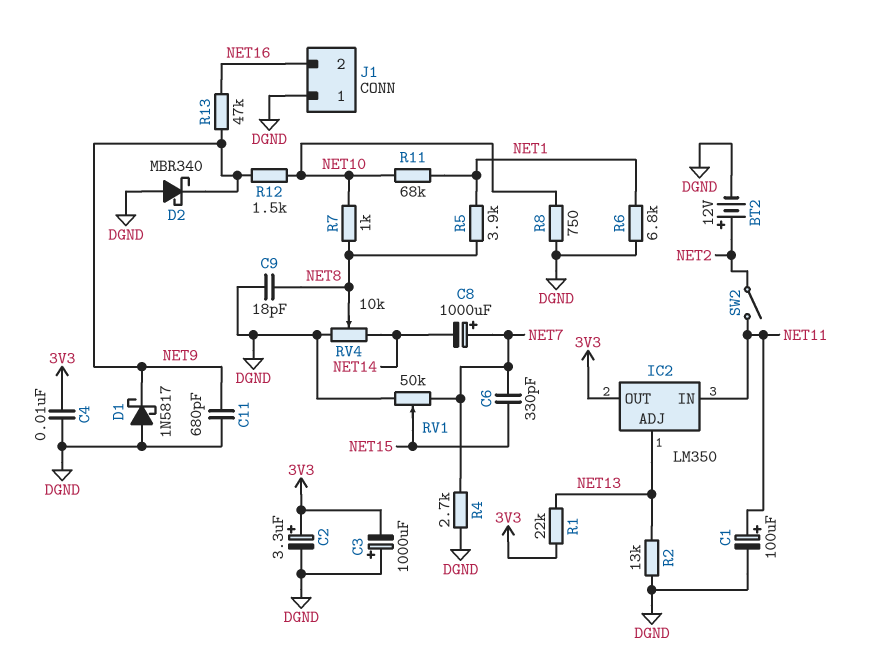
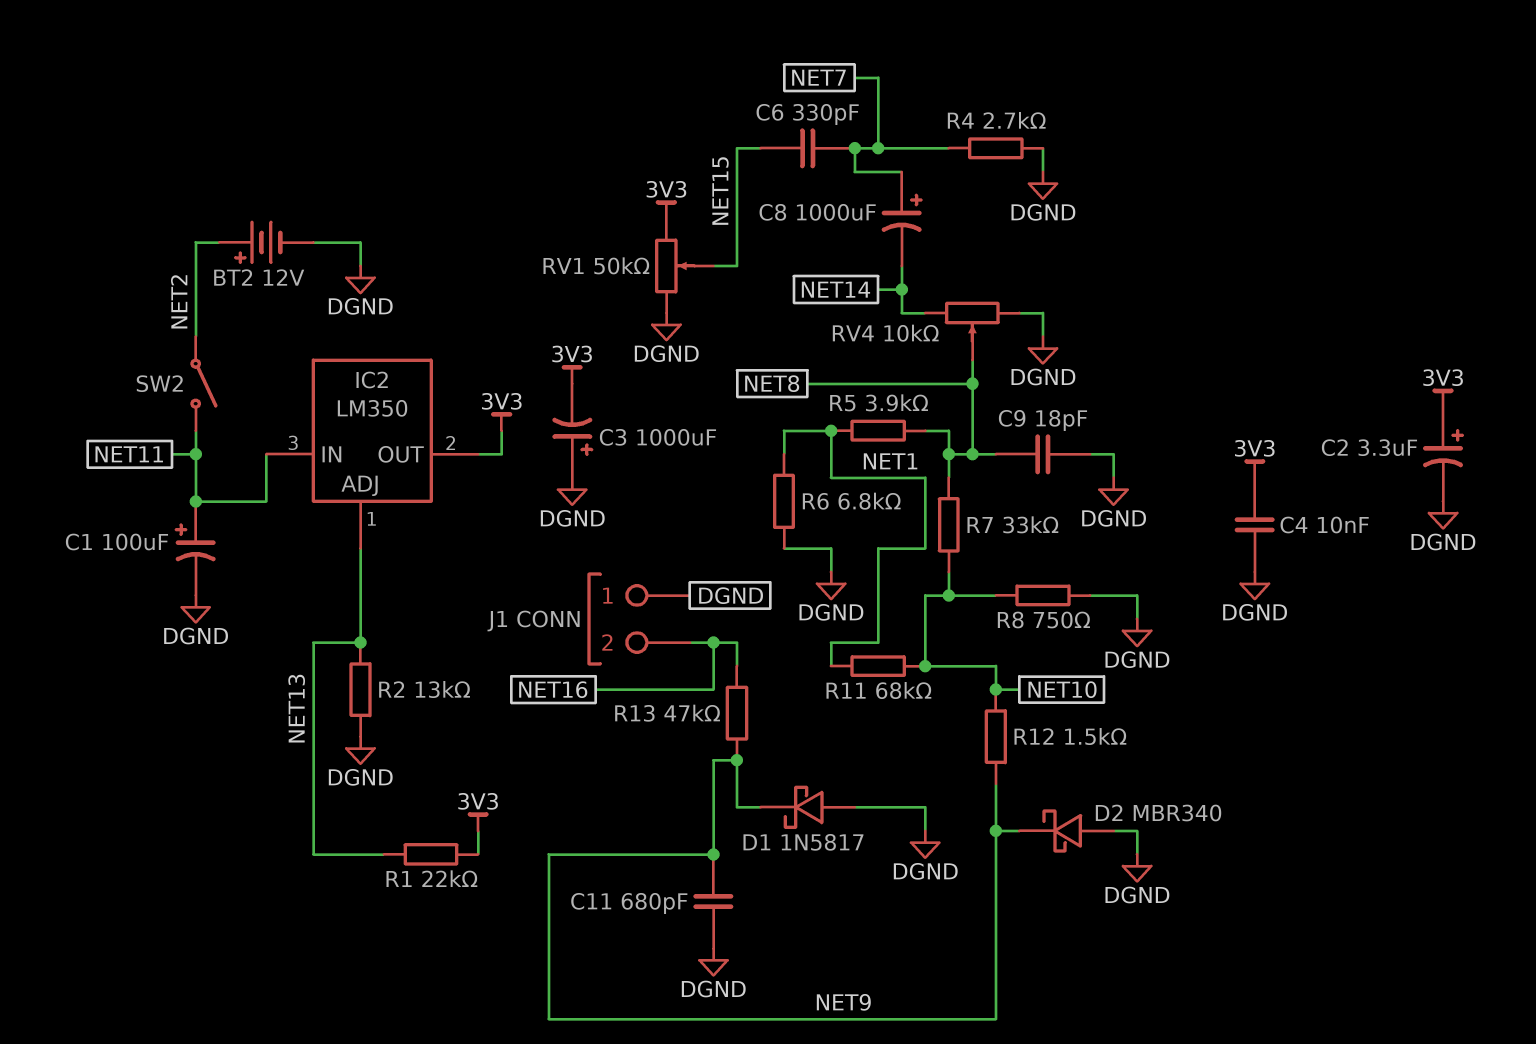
R7: 1k (NET8, NET10) -> 33k (NET8, NET10)
RV1: 50k (DGND, NET7, wiper NET15) -> 50k (3V3, DGND, wiper NET15)

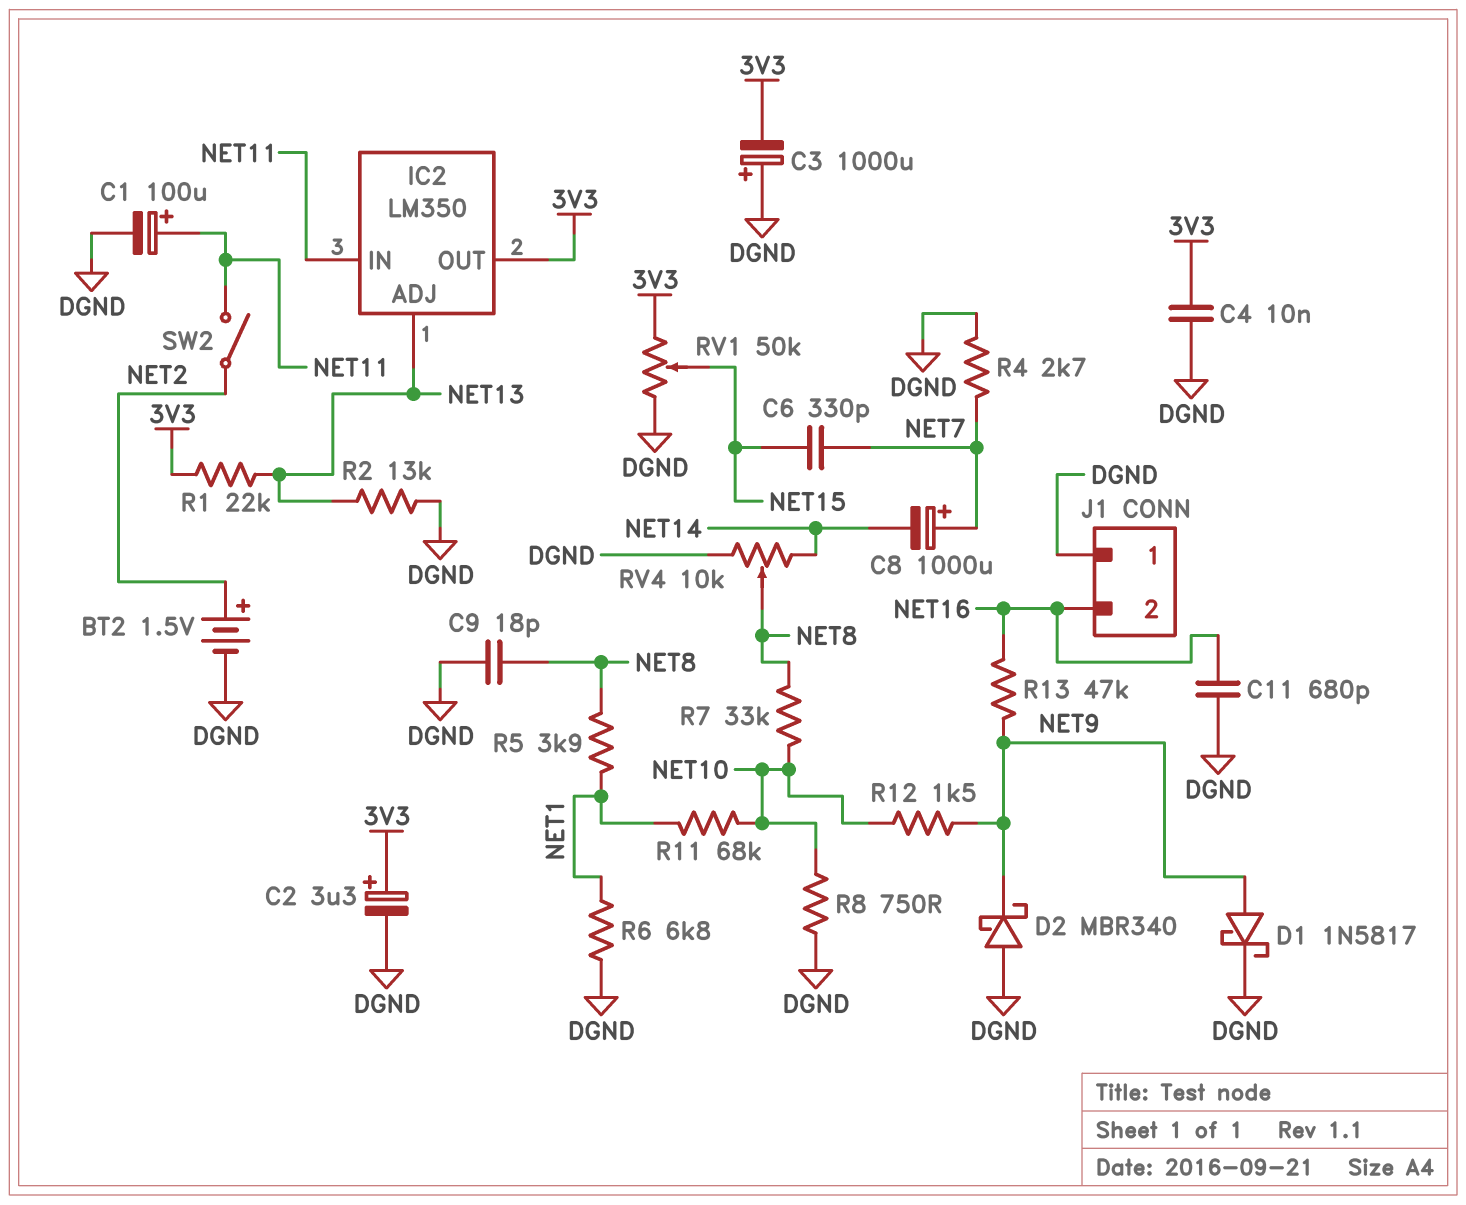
BT2: 12V (plus NET2, minus DGND) -> 1.5V (plus NET2, minus DGND)
C11: 680pF (DGND, NET9) -> 680pF (DGND, NET16)
D1: schottky 1N5817 (A DGND, K NET9) -> schottky 1N5817 (A NET9, K DGND)

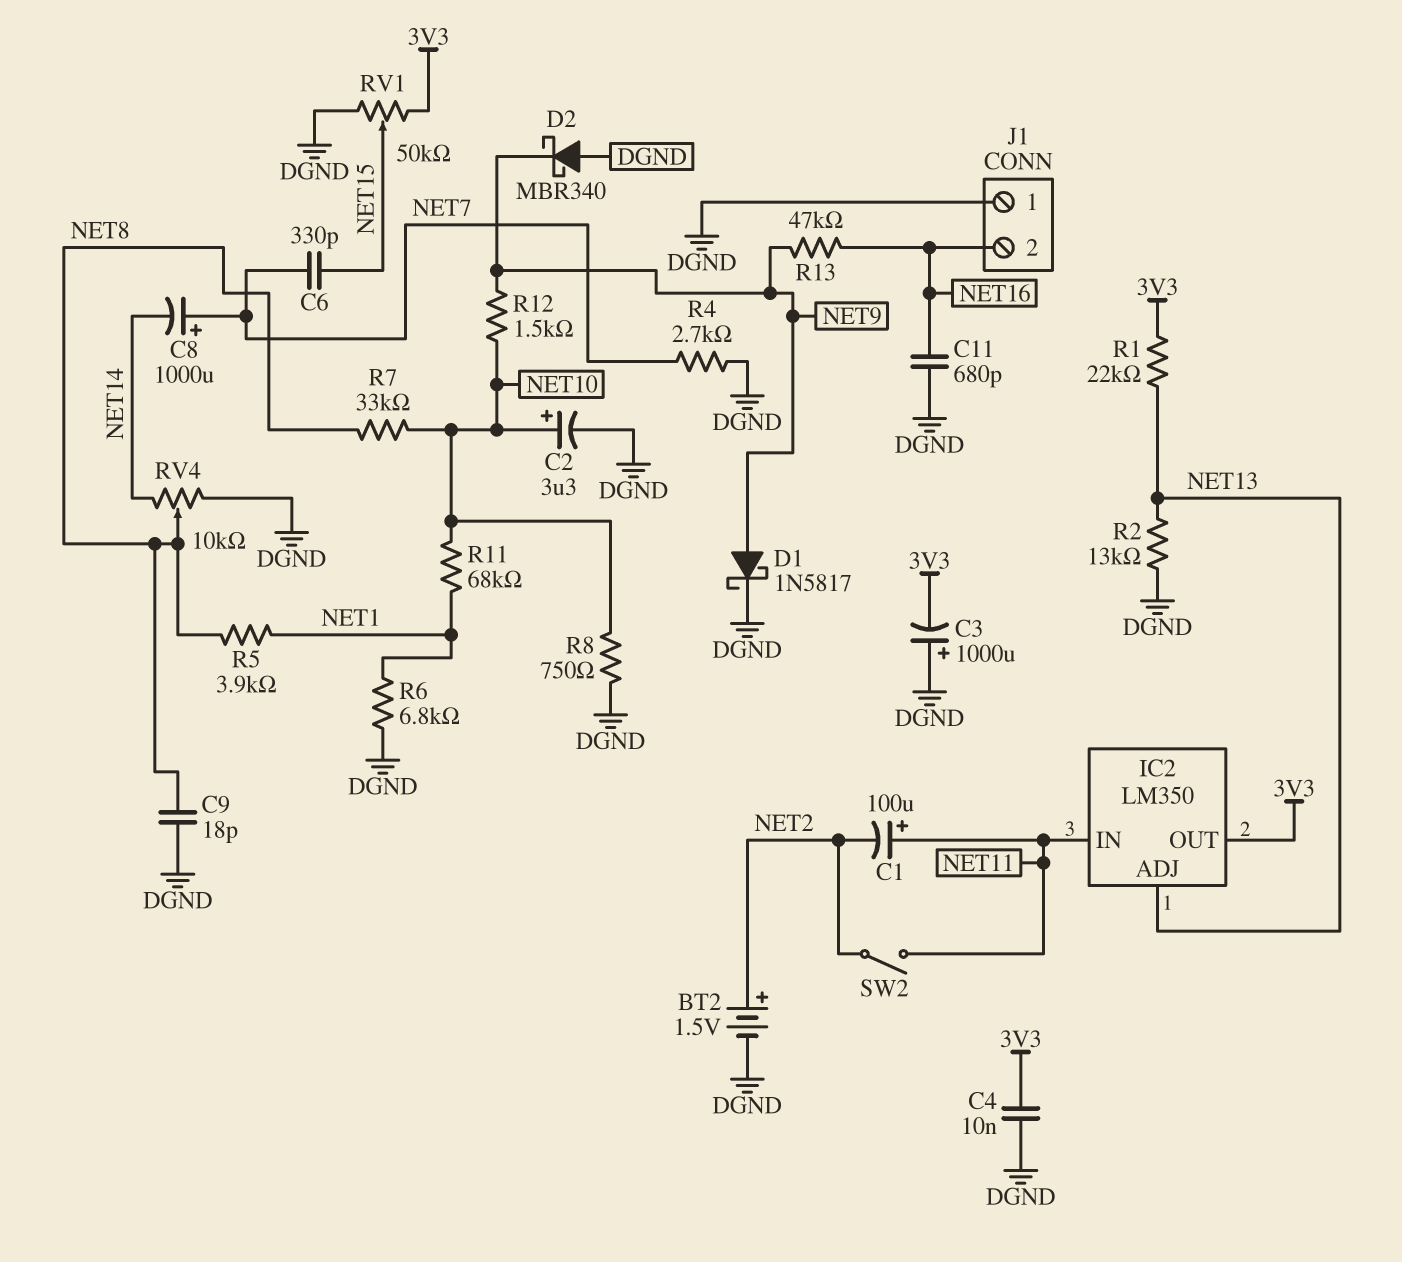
C1: 100uF (plus NET11, minus DGND) -> 100uF (plus NET11, minus NET2)
C2: 3.3uF (plus 3V3, minus DGND) -> 3.3uF (plus NET10, minus DGND)

